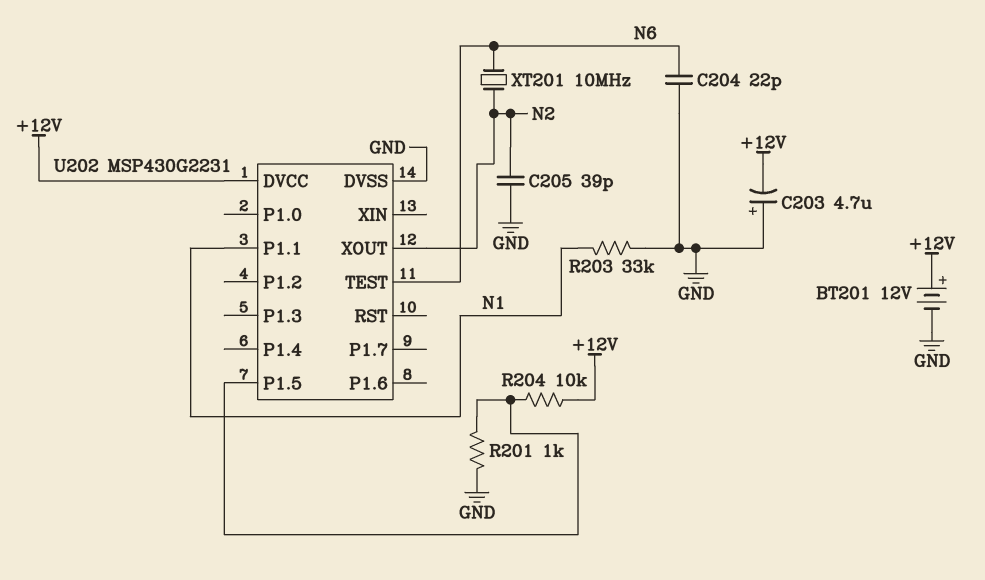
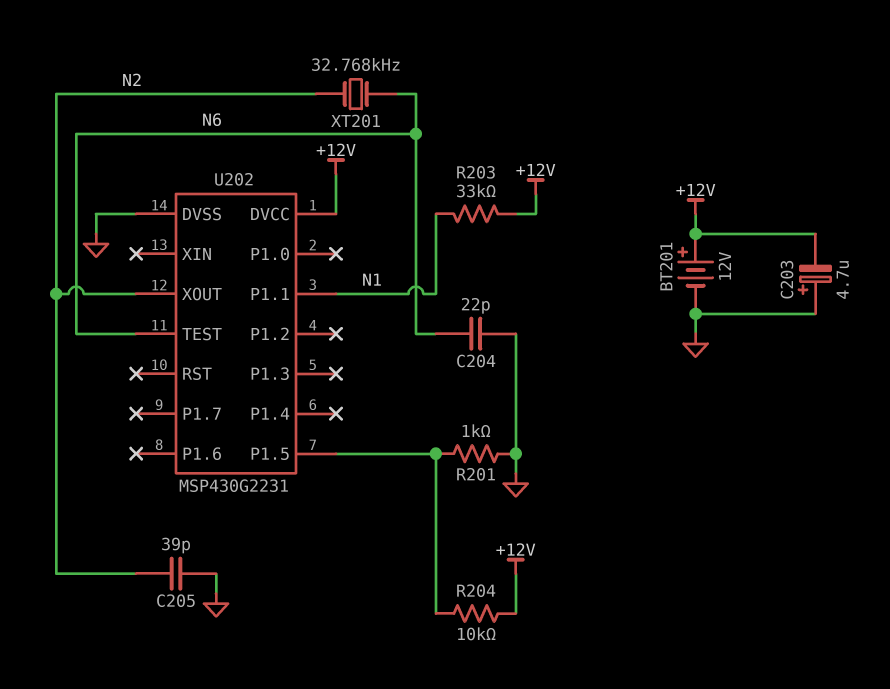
R203: 33k (GND, N1) -> 33k (+12V, N1)
XT201: 10MHz (N2, N6) -> 32.768kHz (N2, N6)

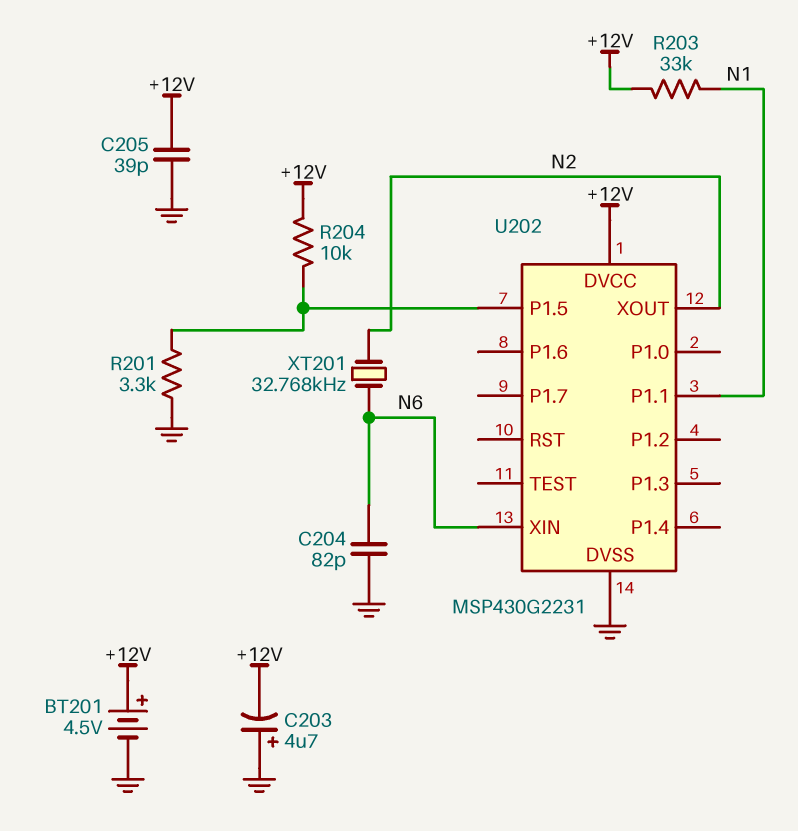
BT201: 12V (plus +12V, minus GND) -> 4.5V (plus +12V, minus GND)
C204: 22pF (GND, N6) -> 82pF (GND, N6)
C205: 39pF (GND, N2) -> 39pF (+12V, GND)
R201: 1k (GND, U202/P1.5) -> 3.3k (GND, U202/P1.5)
U202 pin TEST: N6 -> none
U202 pin XIN: none -> N6

